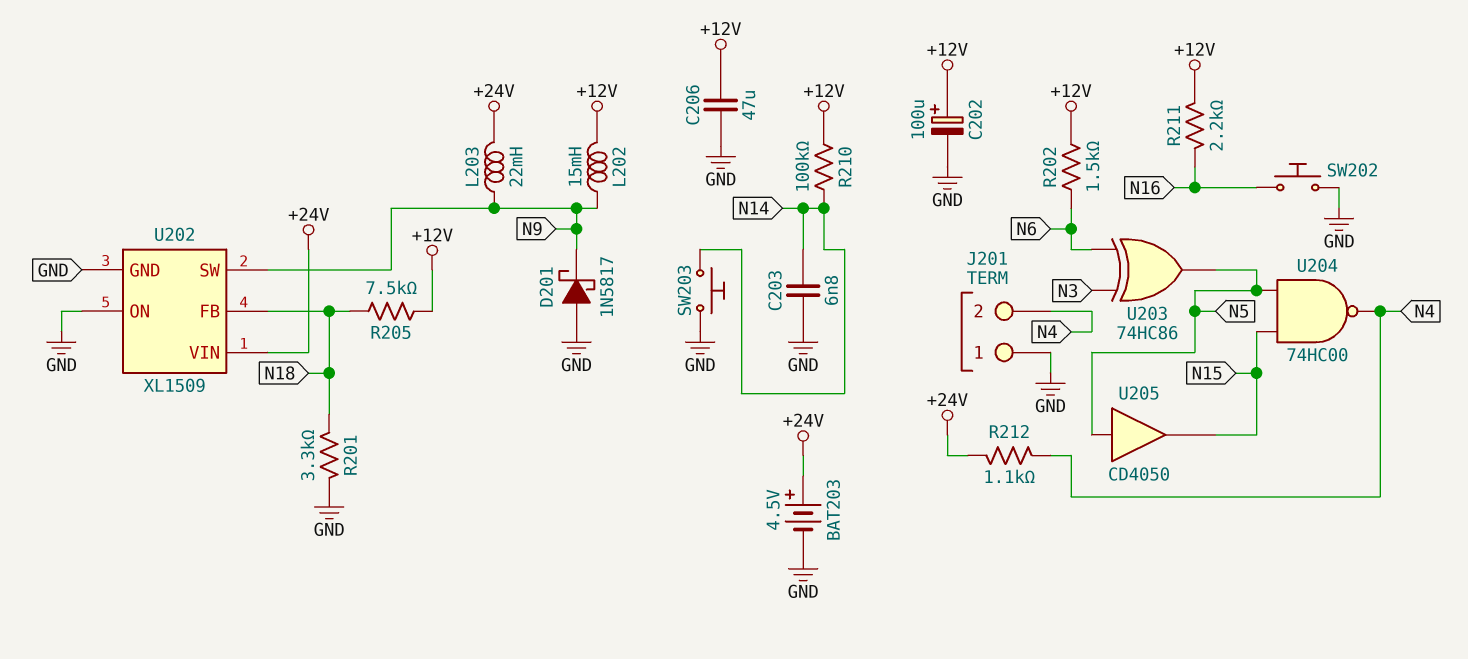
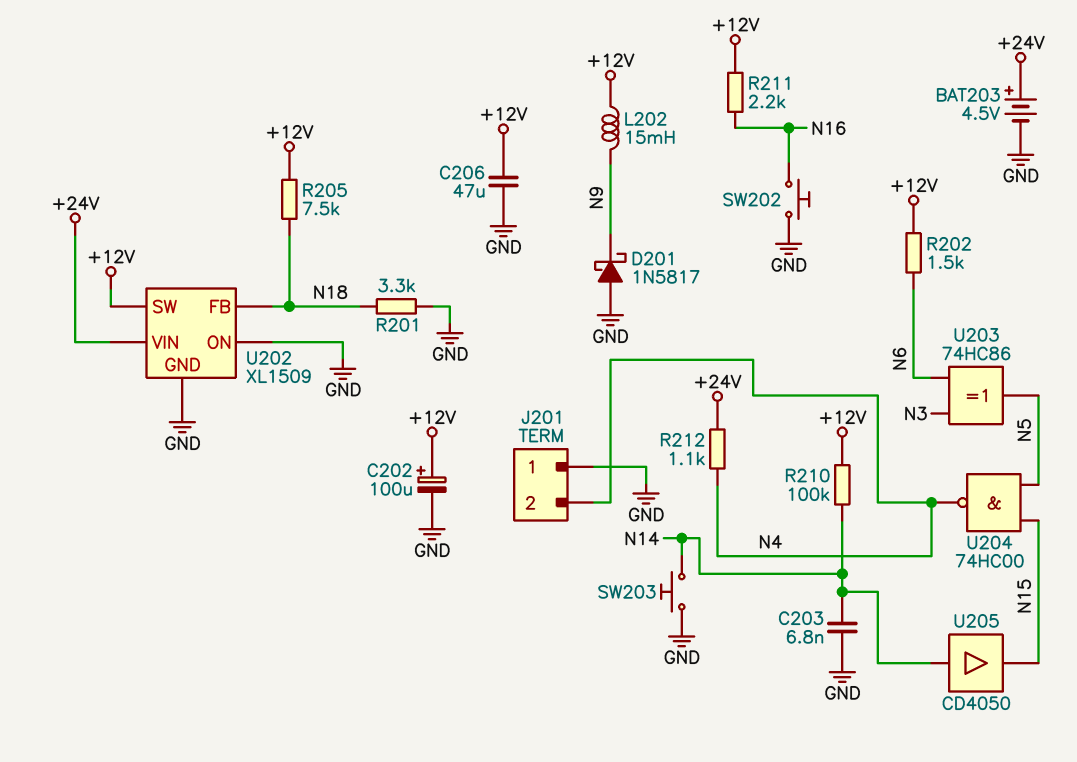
L203: 22mH (+24V, N9) -> none
U202 pin SW: N9 -> +12V
U205: buffer CD4050 (in N5, out N15) -> buffer CD4050 (in N14, out N15)

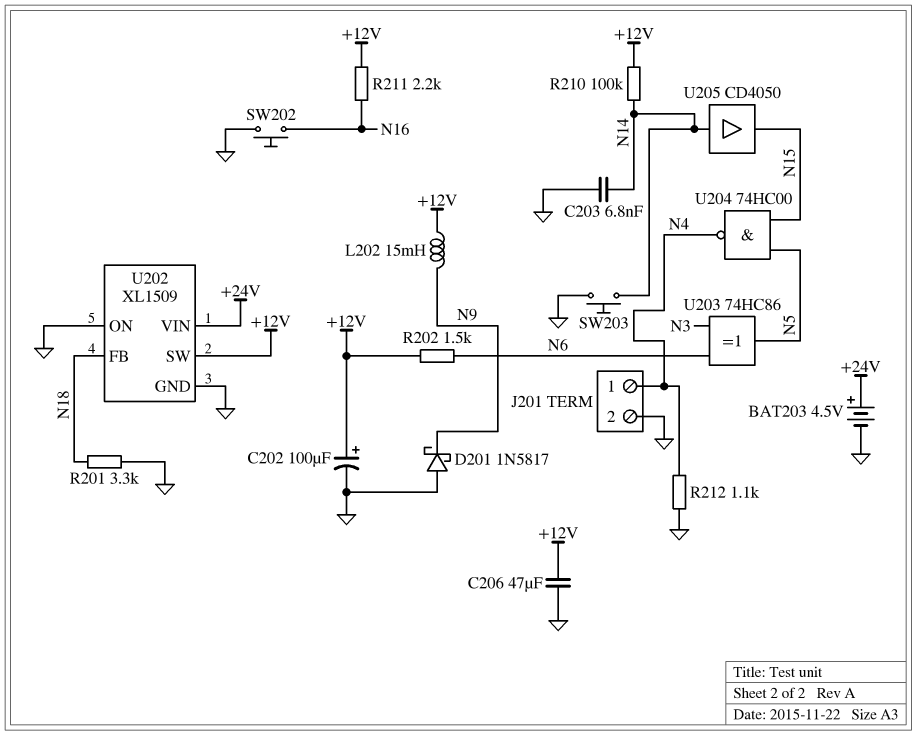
J201 pin 1: GND -> N4
J201 pin 2: N4 -> GND
R205: 7.5k (+12V, N18) -> none
R212: 1.1k (+24V, N4) -> 1.1k (GND, N4)

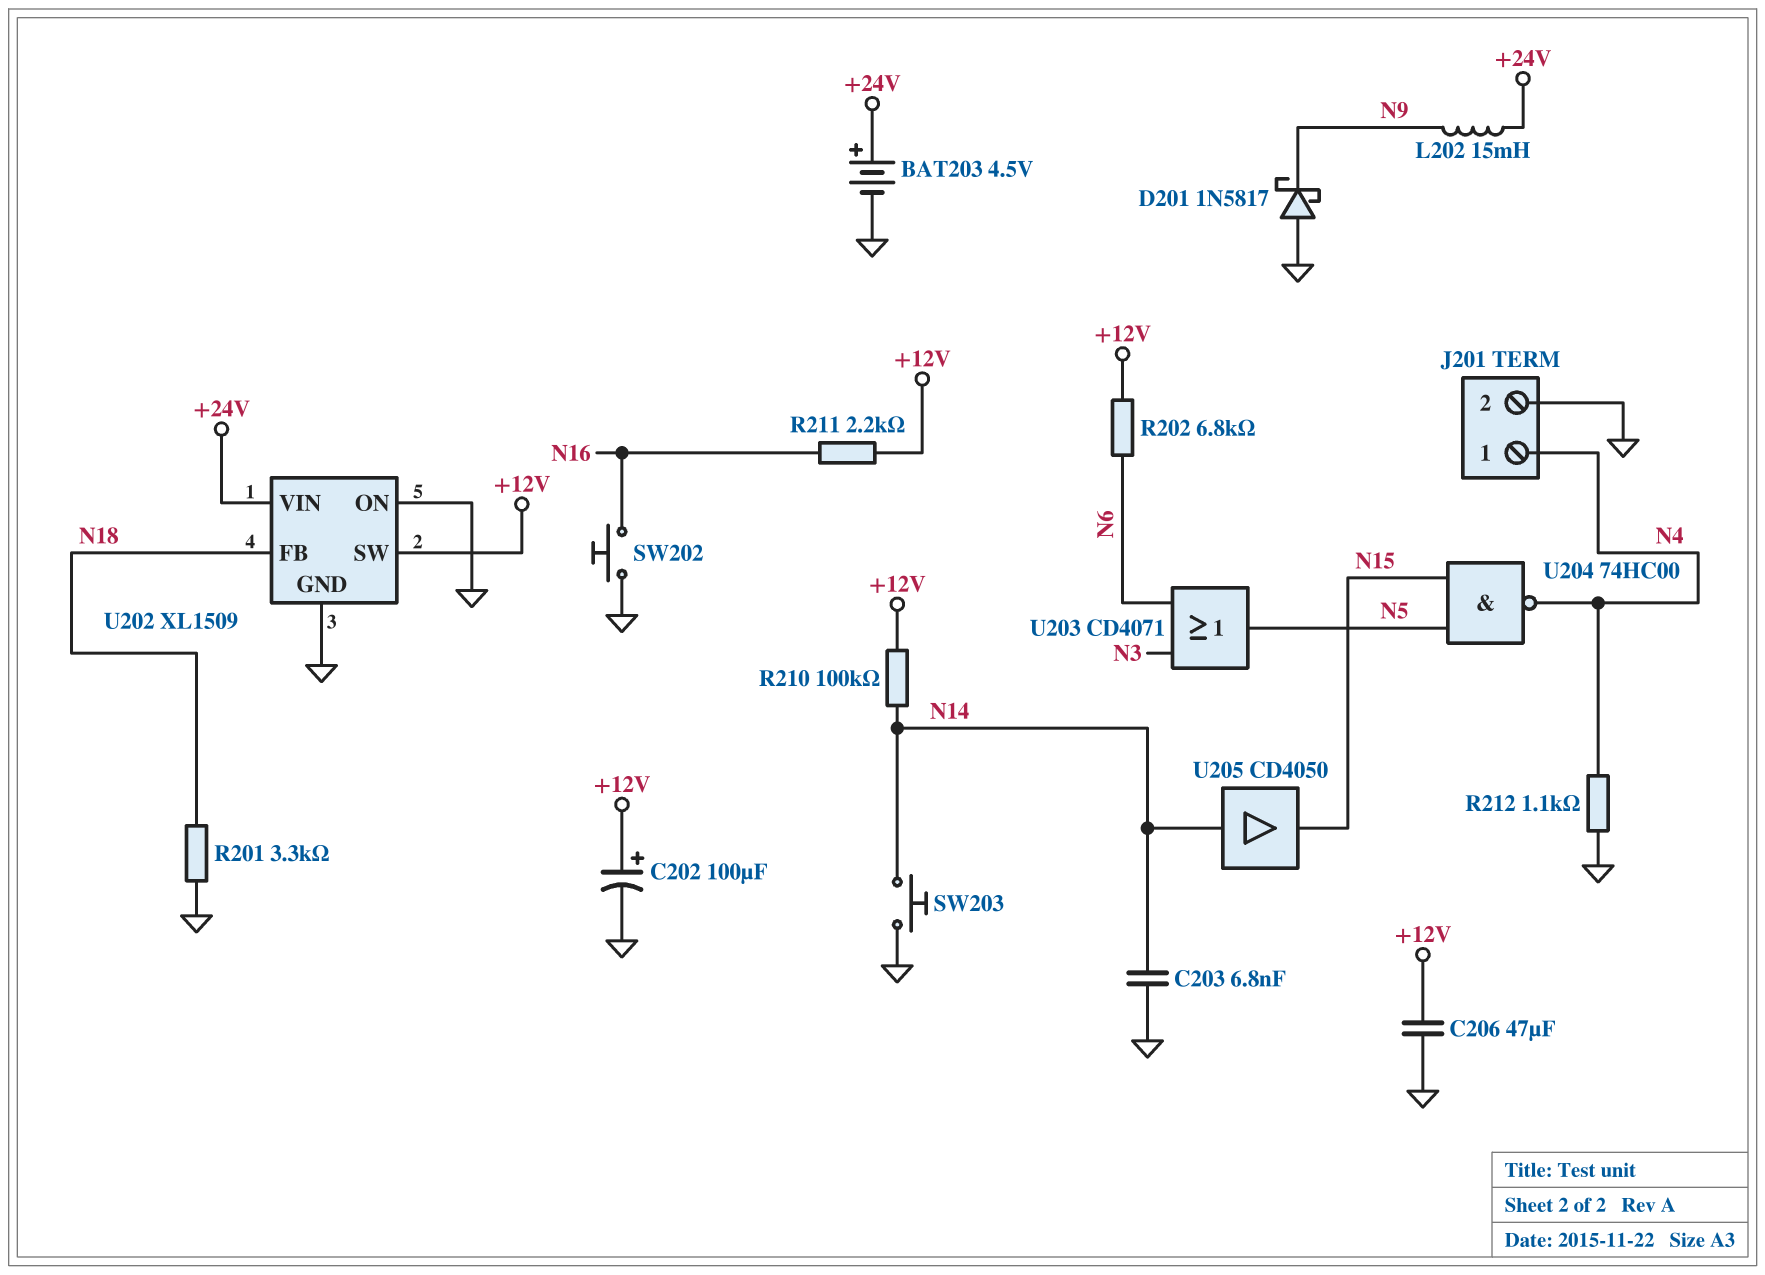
L202: 15mH (+12V, N9) -> 15mH (+24V, N9)
R202: 1.5k (+12V, N6) -> 6.8k (+12V, N6)
U203: XOR 74HC86 (in N3, in N6, out N5) -> OR CD4071 (in N3, in N6, out N5)

